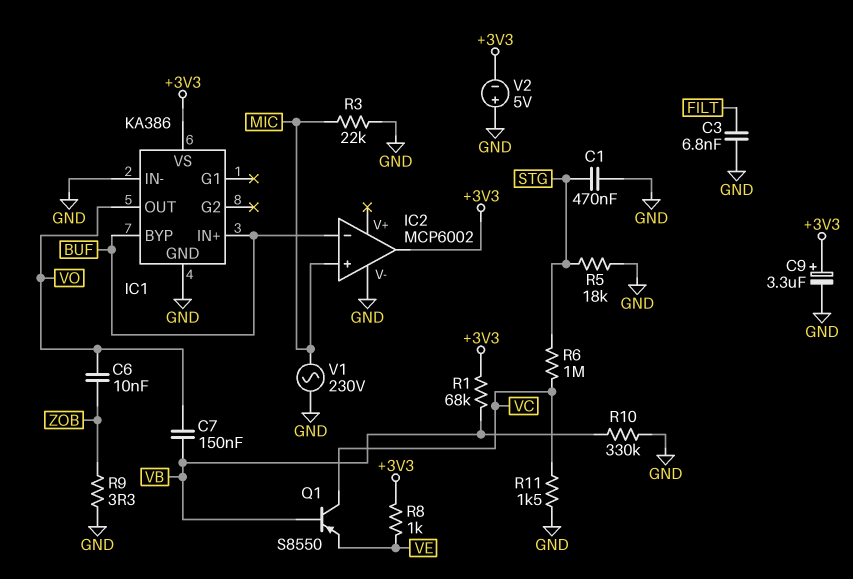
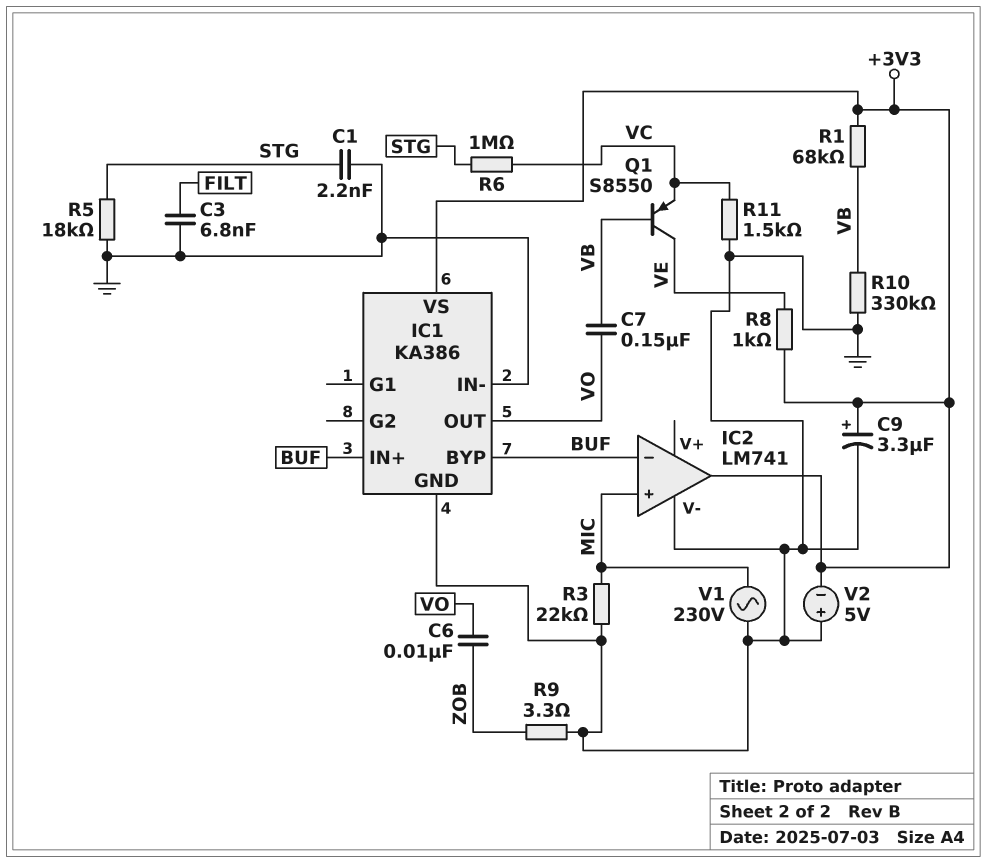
C1: 470nF (GND, STG) -> 2.2nF (GND, STG)
IC2: MCP6002 -> LM741
Q1: PNP S8550 (B VB, C VC, E VE) -> PNP S8550 (B VB, C VE, E VC)

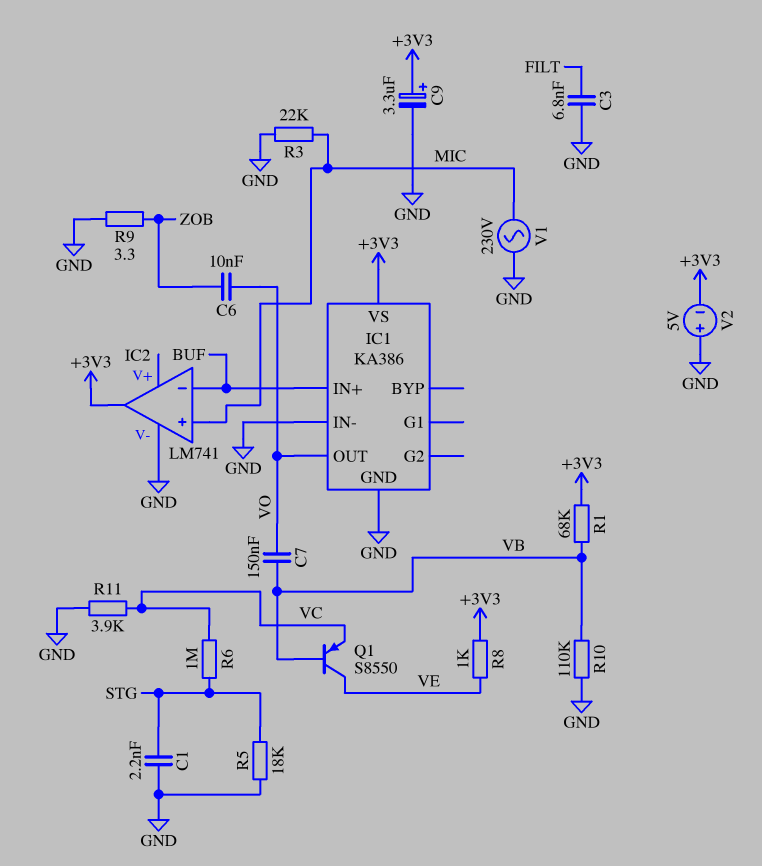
IC1 pin BYP: BUF -> none
R10: 330k (GND, VB) -> 110k (GND, VB)
R11: 1.5k (GND, VC) -> 3.9k (GND, VC)

